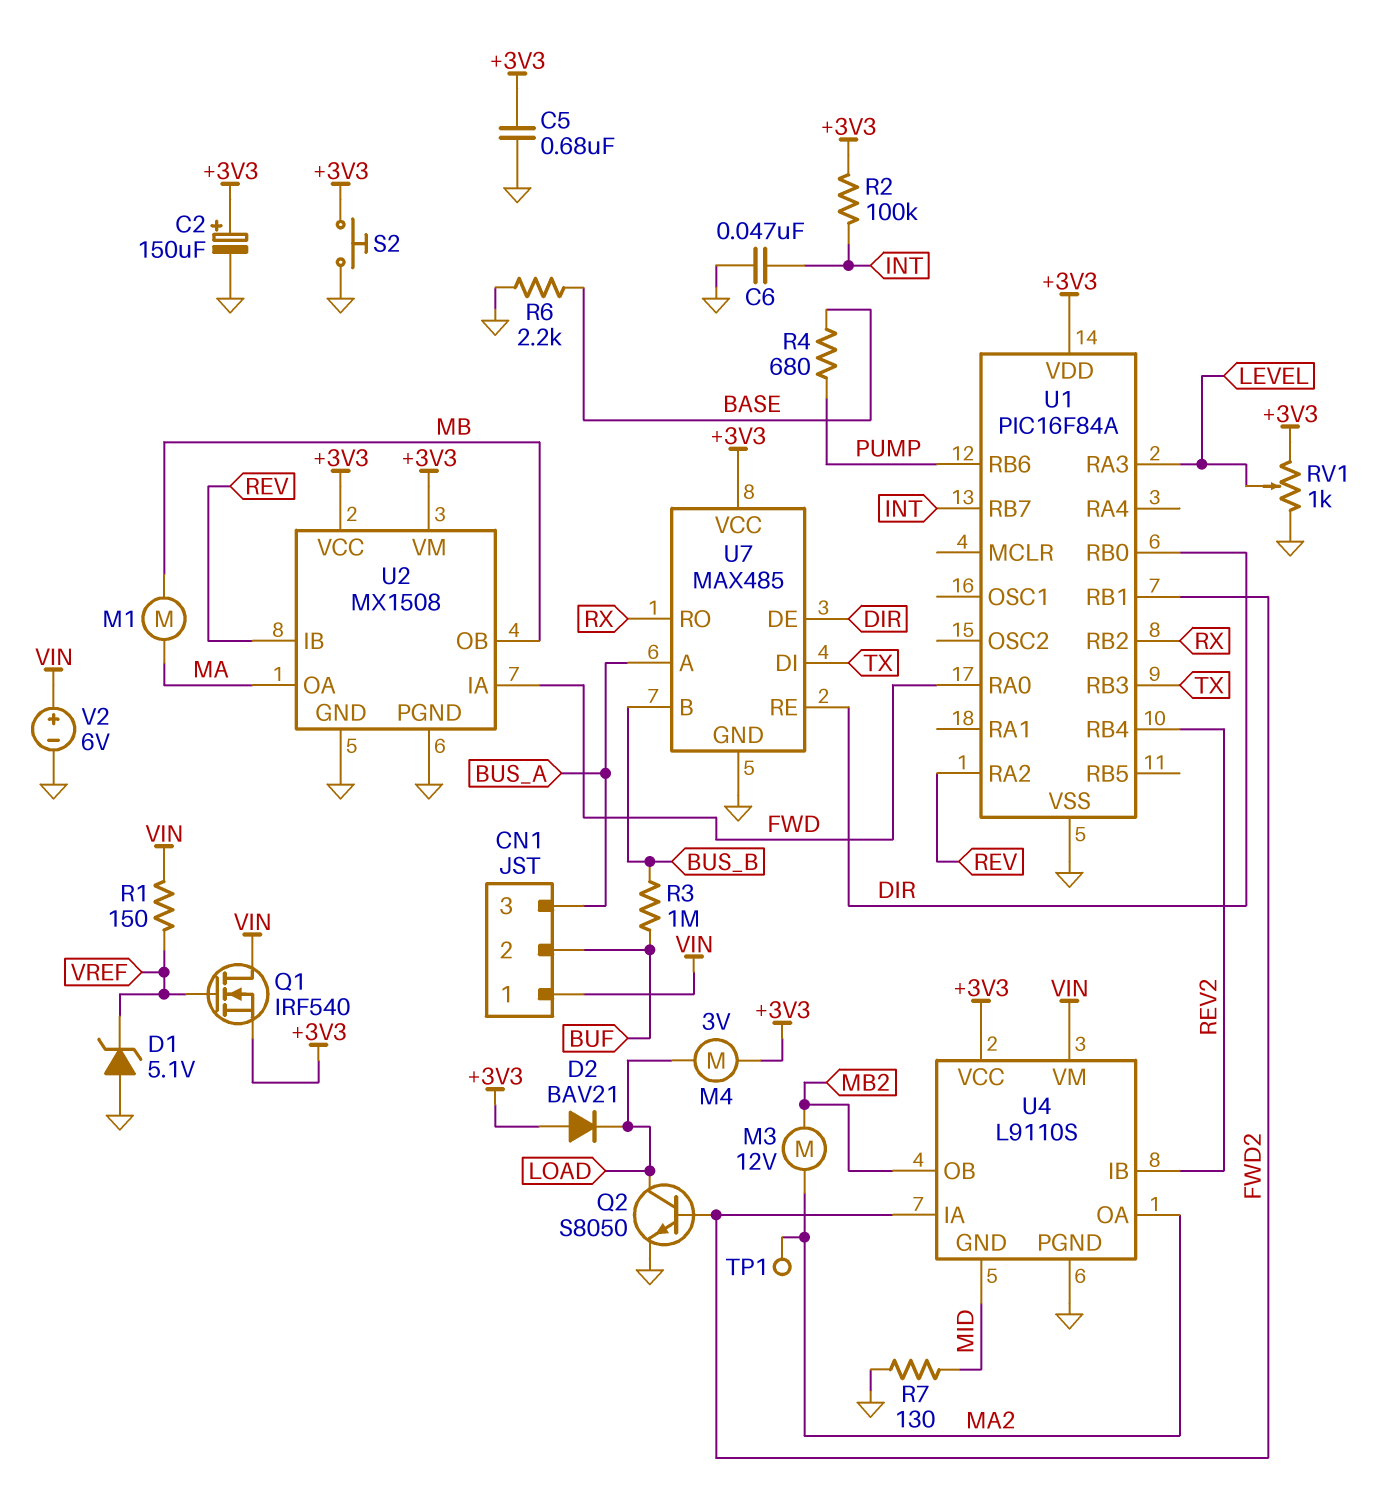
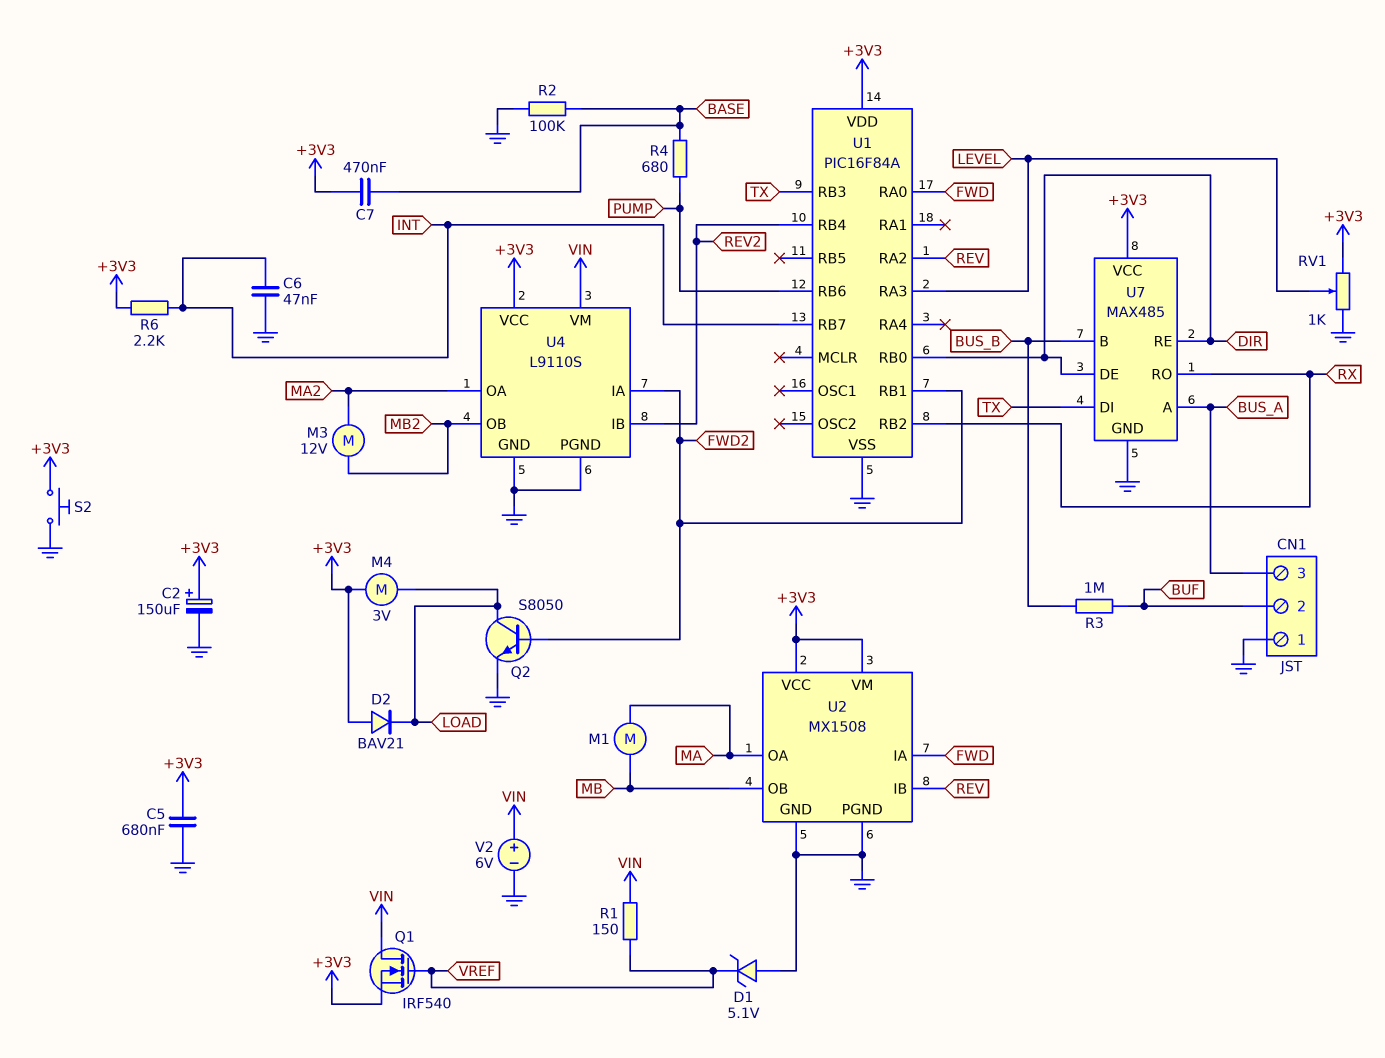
C7: none -> 470nF (+3V3, BASE)
CN1 pin 1: VIN -> GND
R2: 100k (+3V3, INT) -> 100k (BASE, GND)
R6: 2.2k (BASE, GND) -> 2.2k (+3V3, INT)
R7: 130 (GND, MID) -> none
TP1: test point (MA2) -> none
U4 pin GND: MID -> GND

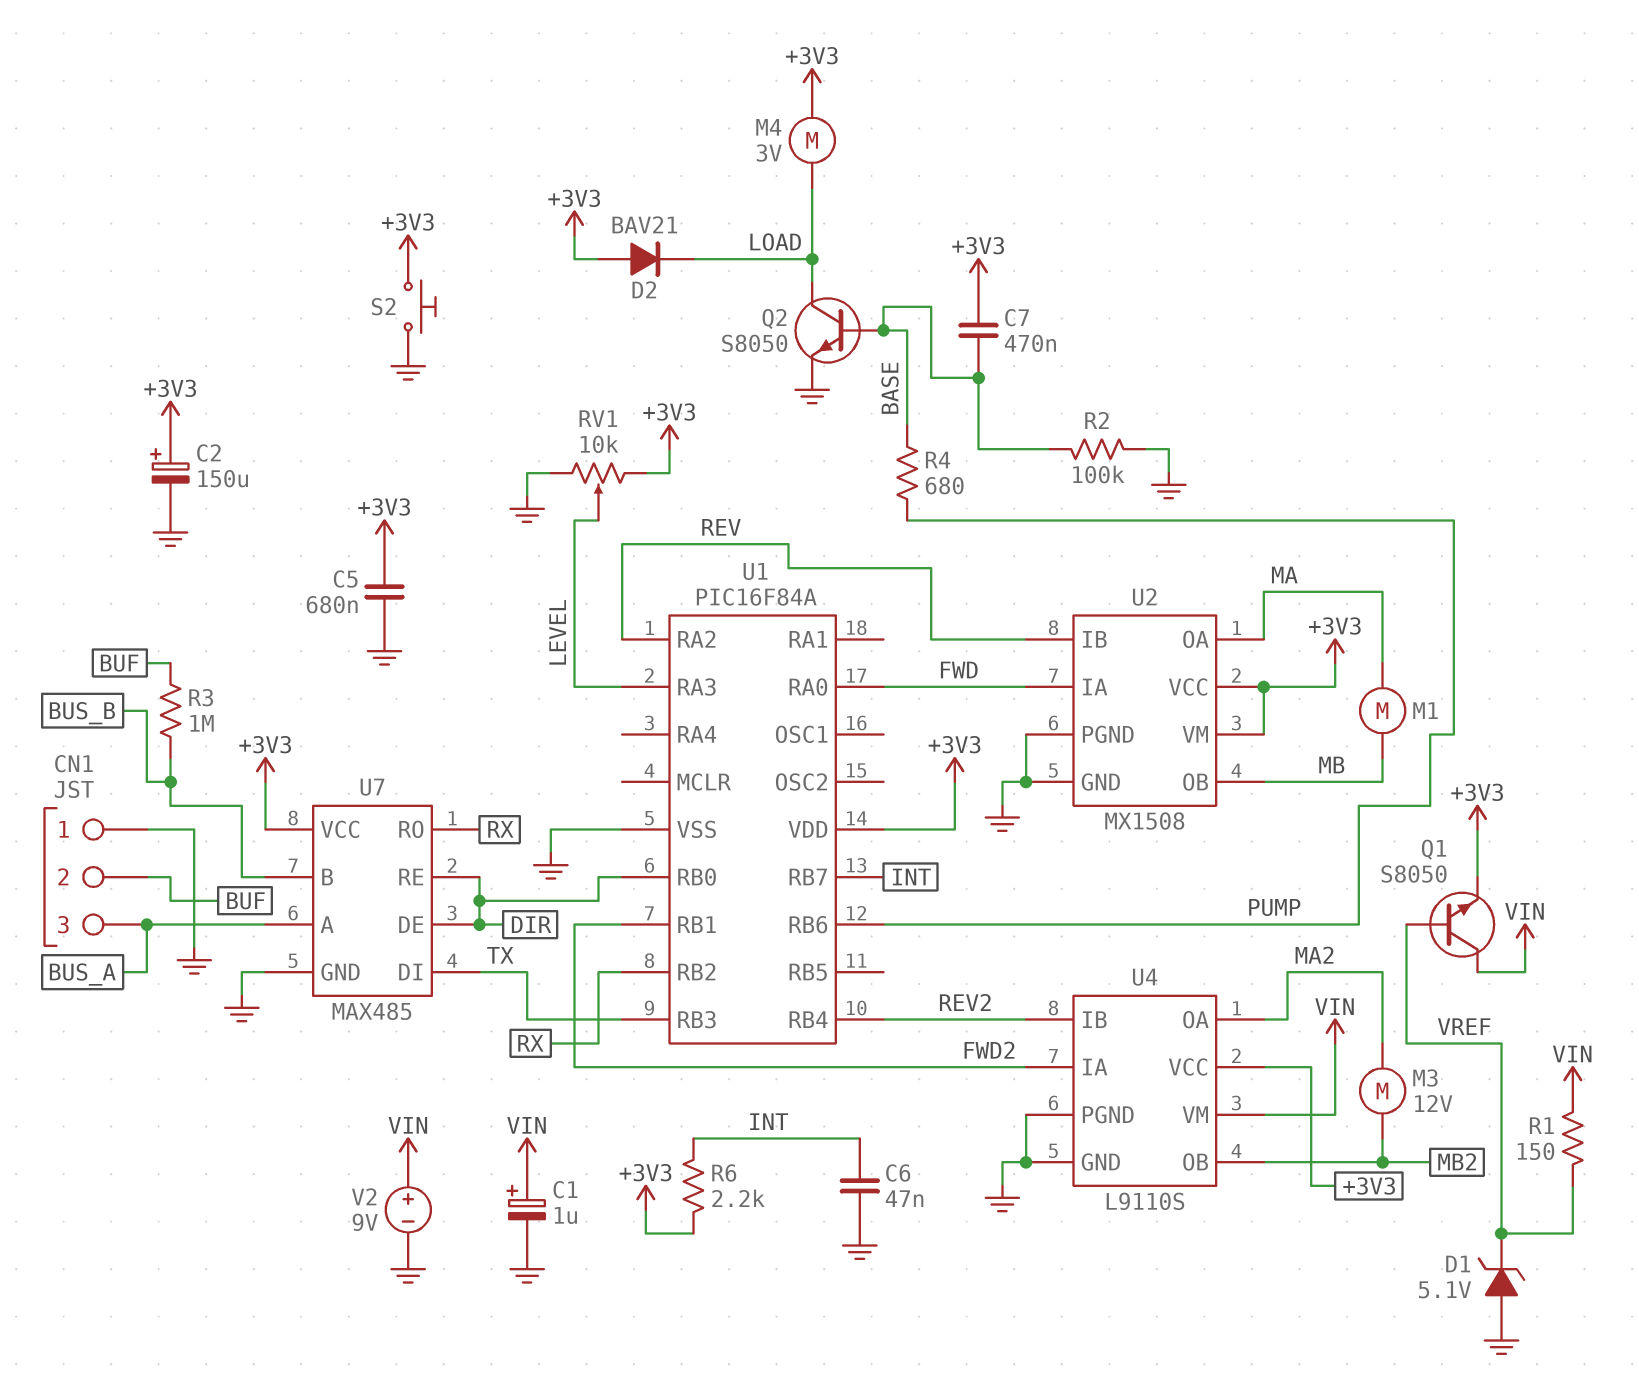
C1: none -> 1uF (plus VIN, minus GND)
Q1: NMOS IRF540 (G VREF, D VIN, S +3V3) -> NPN S8050 (B VREF, C VIN, E +3V3)
Q2: NPN S8050 (B FWD2, C LOAD, E GND) -> NPN S8050 (B BASE, C LOAD, E GND)
RV1: 1k (+3V3, GND, wiper LEVEL) -> 10k (+3V3, GND, wiper LEVEL)
V2: 6V (plus VIN, minus GND) -> 9V (plus VIN, minus GND)

